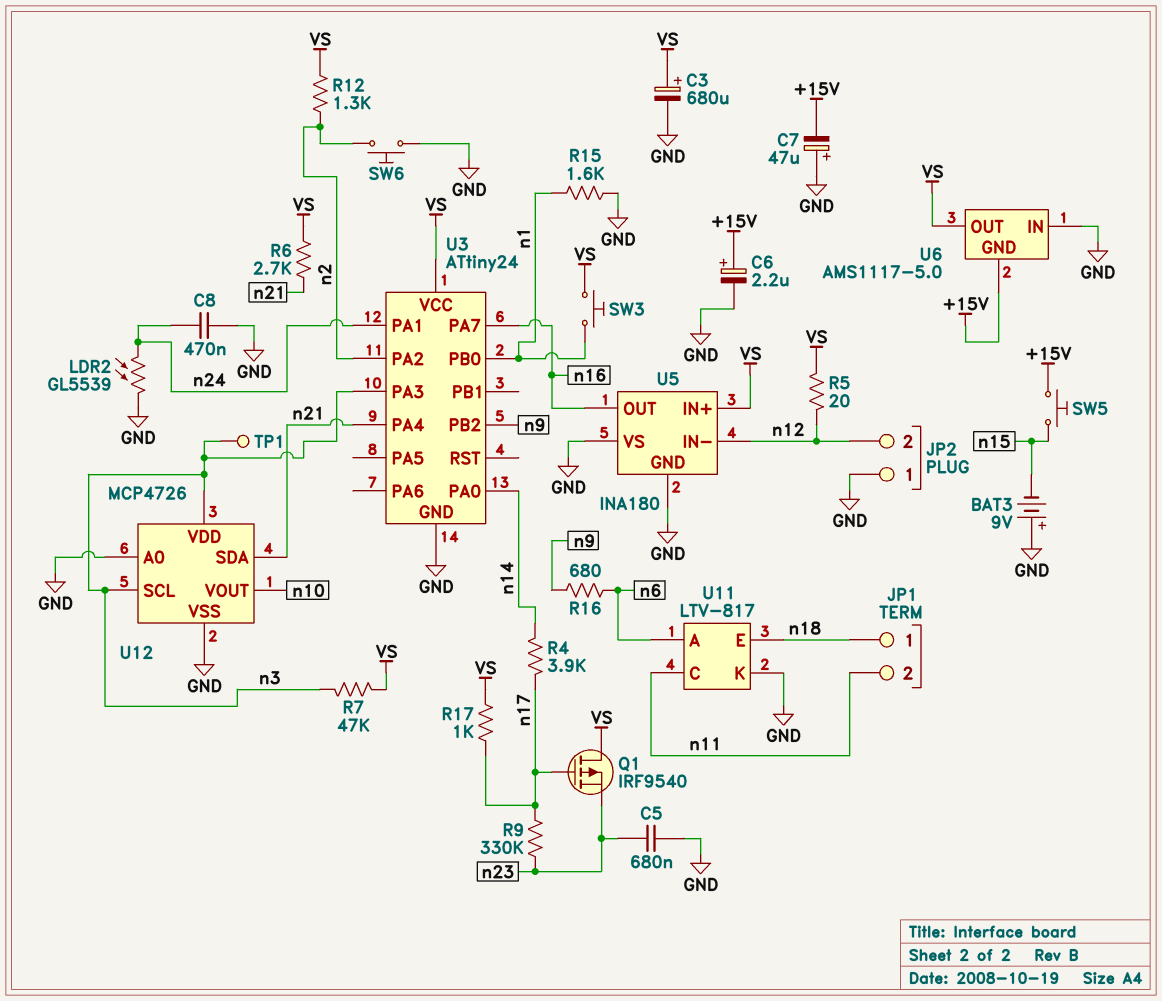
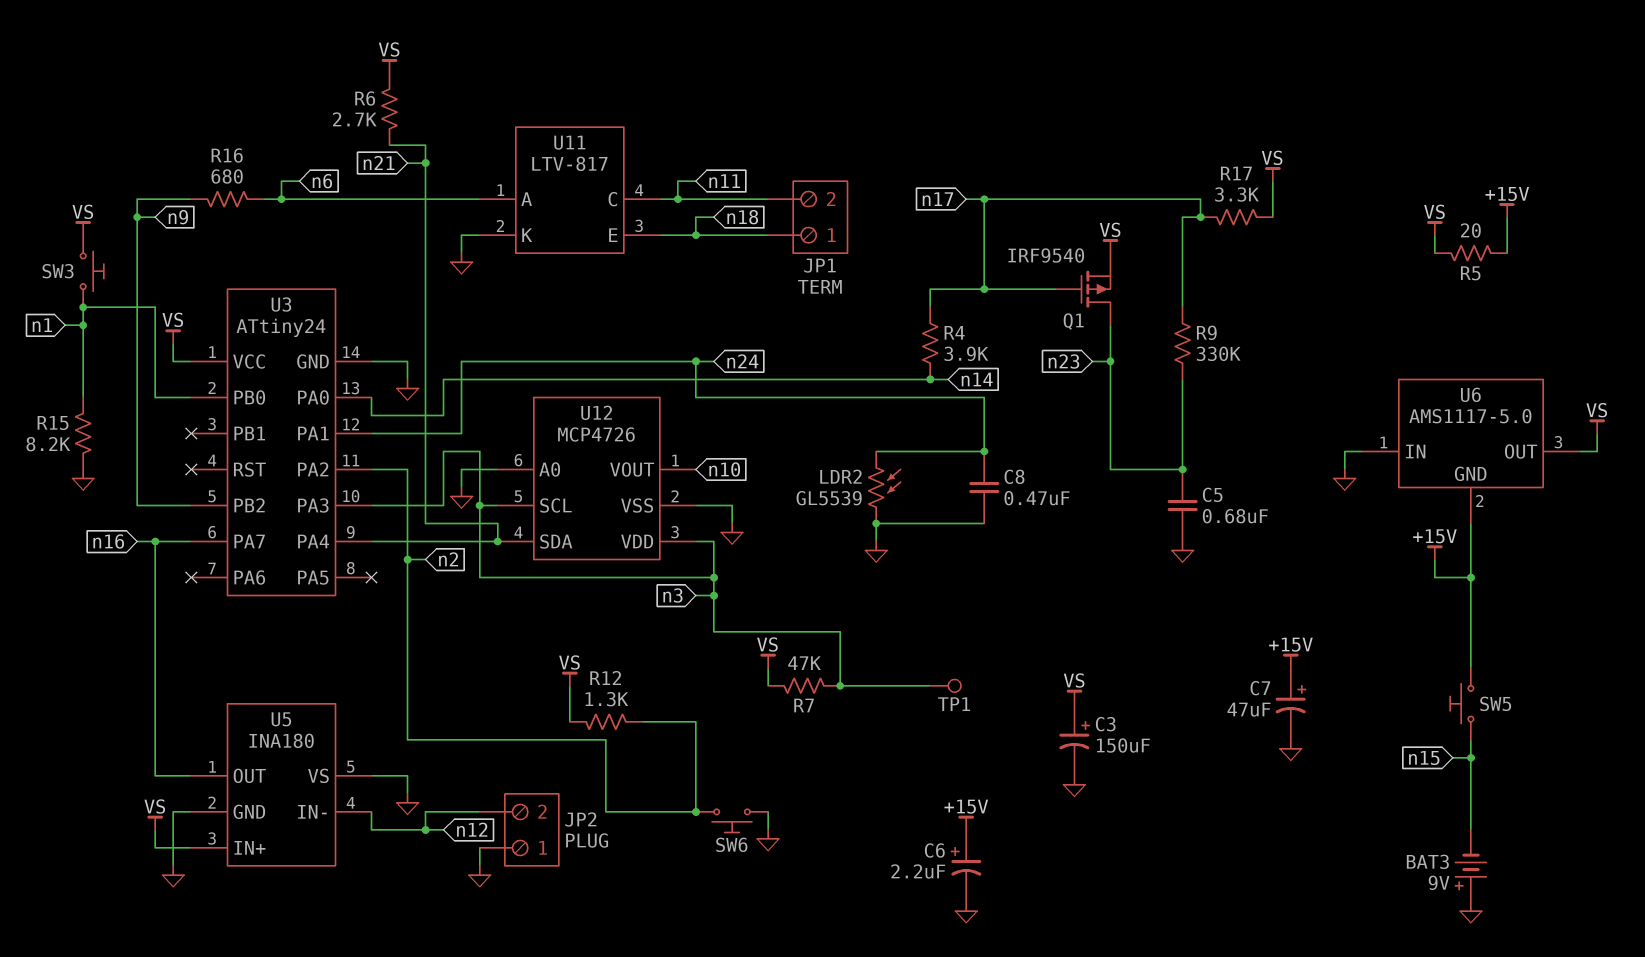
C3: 680uF (plus VS, minus GND) -> 150uF (plus VS, minus GND)
C7: 47uF (plus GND, minus +15V) -> 47uF (plus +15V, minus GND)
Q1: PMOS IRF9540 (G n17, D VS, S n23) -> PMOS IRF9540 (G n17, D n23, S VS)
R5: 20 (VS, n12) -> 20 (+15V, VS)
R15: 1.6k (GND, n1) -> 8.2k (GND, n1)
R17: 1k (VS, n17) -> 3.3k (VS, n17)

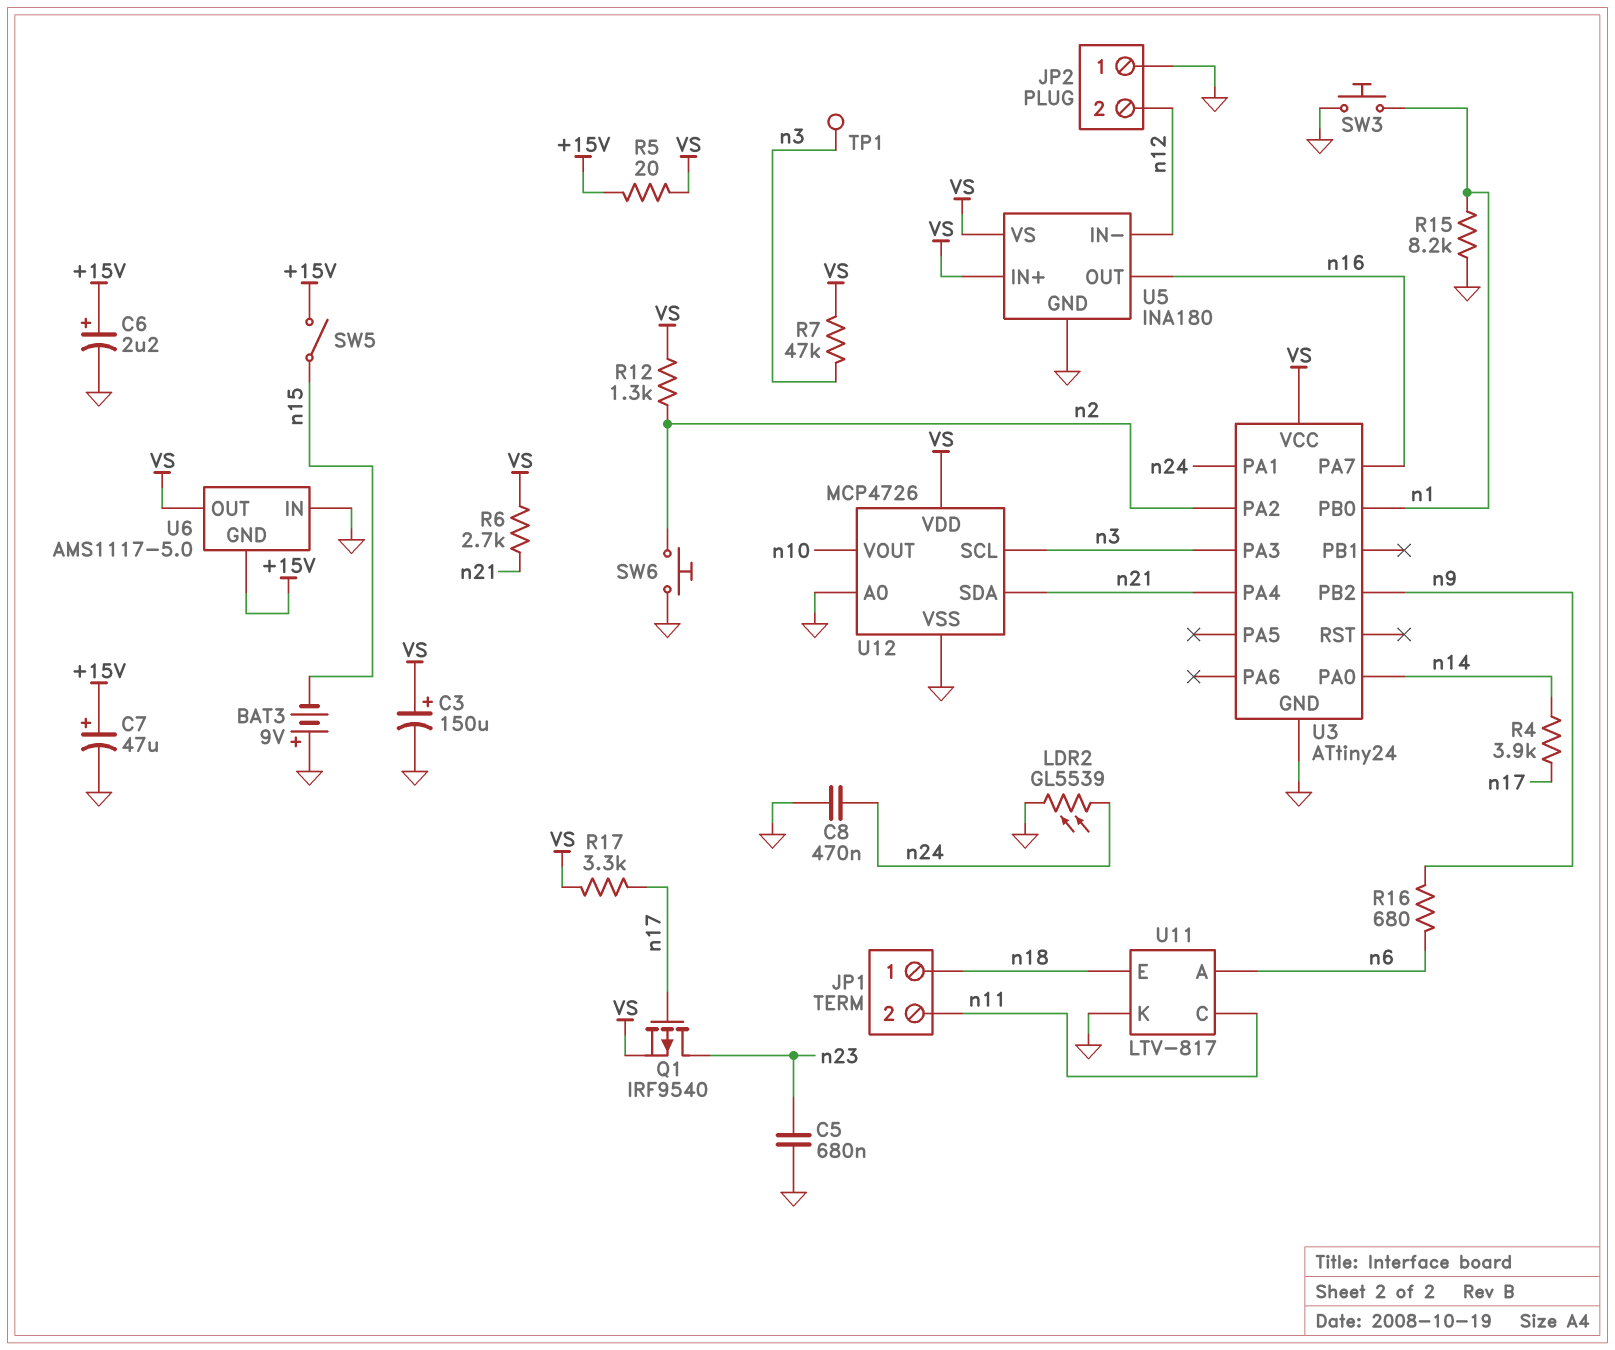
R9: 330k (n17, n23) -> none
SW3: button (VS, n1) -> button (GND, n1)
SW5: button (+15V, n15) -> switch (+15V, n15)
U5 pin VS: GND -> VS
U12 pin VDD: n3 -> VS

